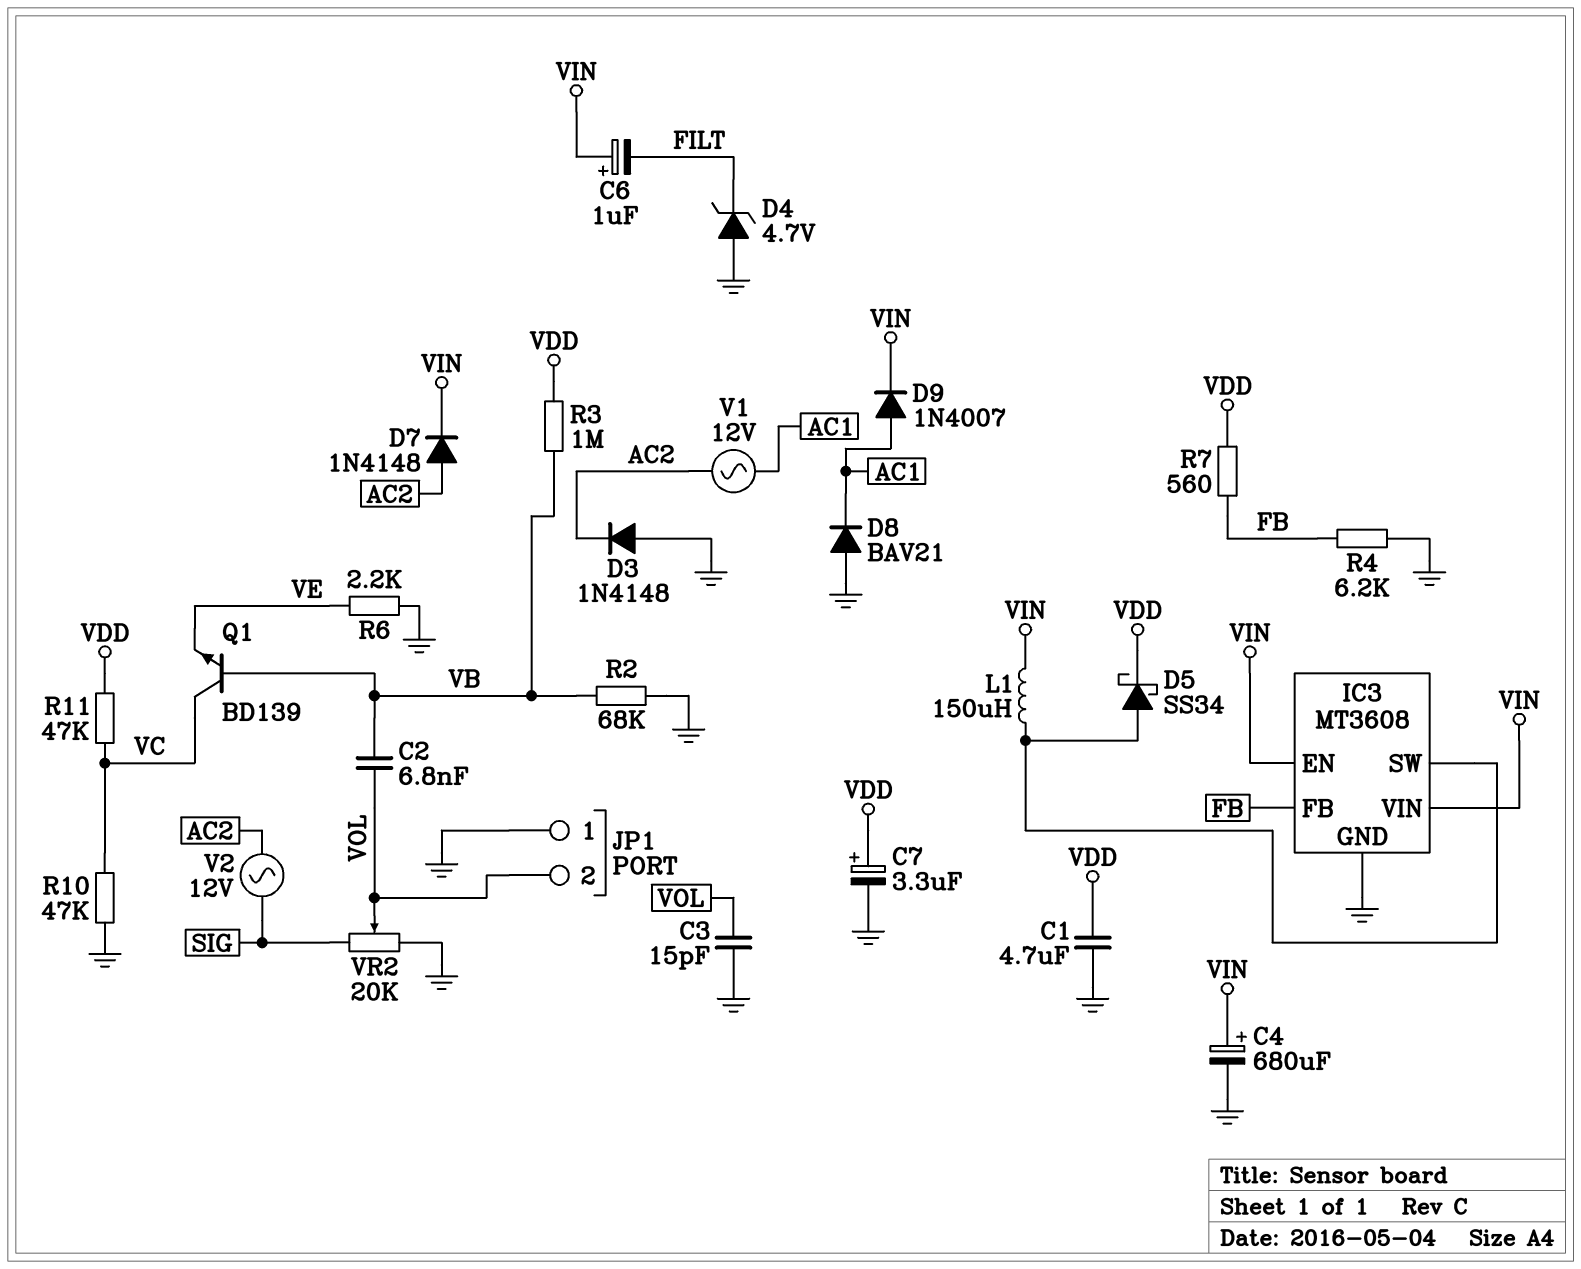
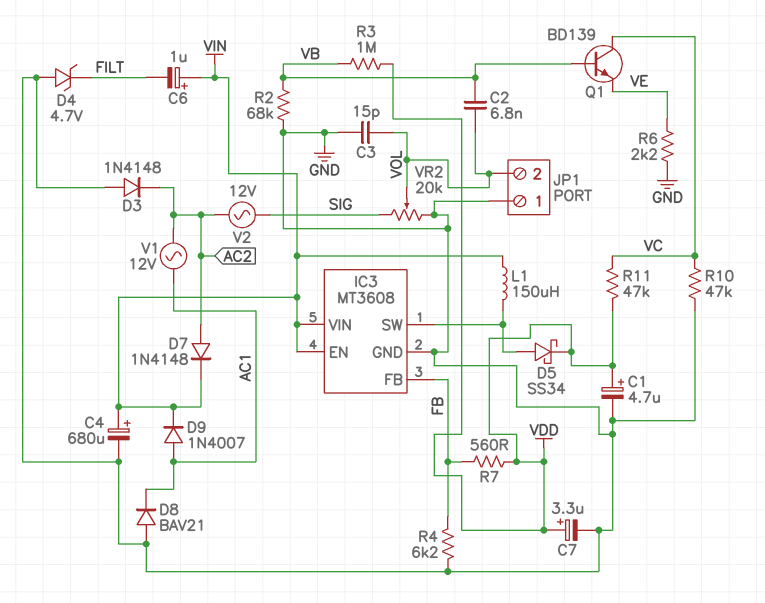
C1: 4.7uF (GND, VDD) -> 4.7uF (plus VDD, minus GND)

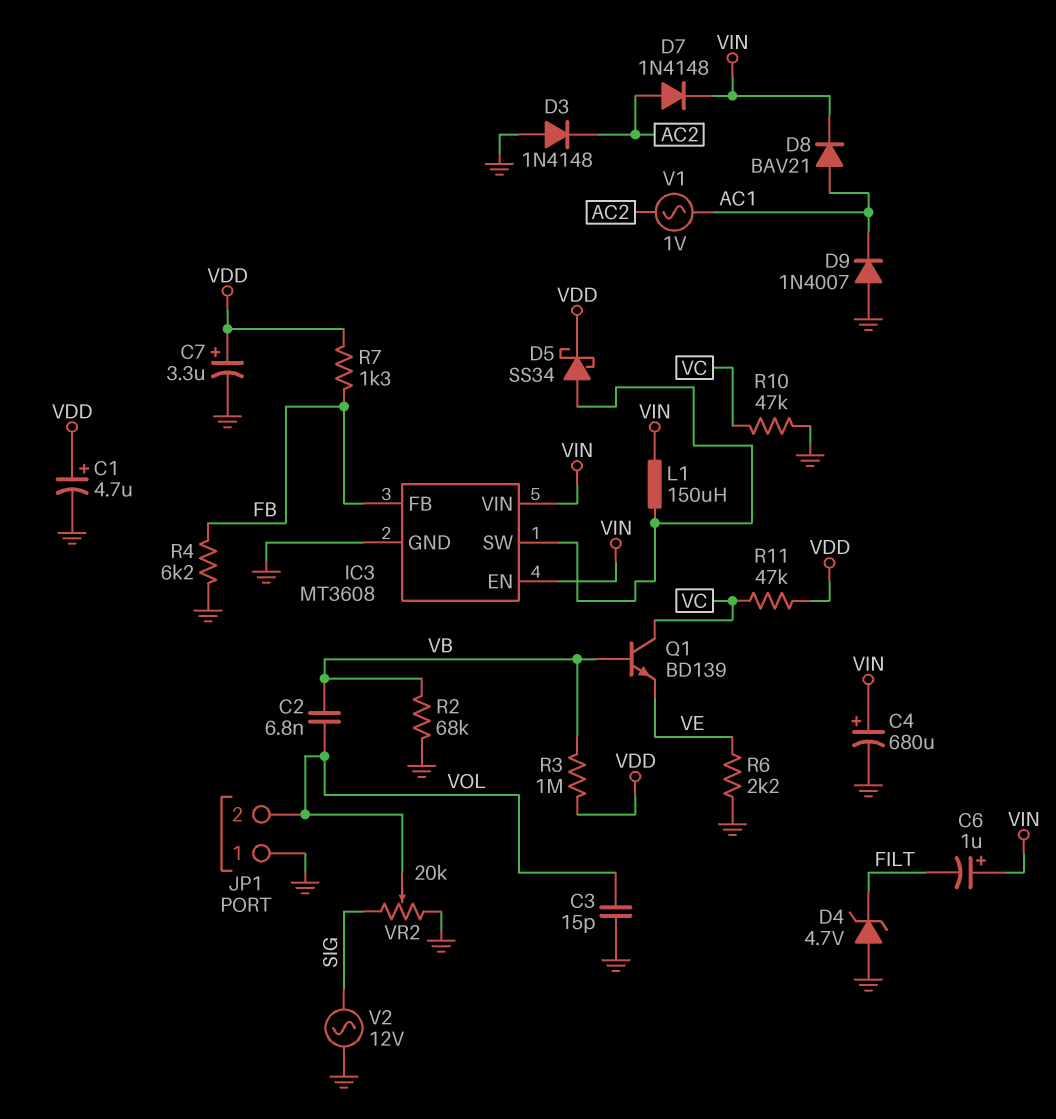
D8: diode BAV21 (A GND, K AC1) -> diode BAV21 (A AC1, K VIN)
D9: diode 1N4007 (A AC1, K VIN) -> diode 1N4007 (A GND, K AC1)
R7: 560 (FB, VDD) -> 1.3k (FB, VDD)
V1: AC 12V (AC1, AC2) -> AC 1V (AC1, AC2)
V2: AC 12V (AC2, SIG) -> AC 12V (GND, SIG)

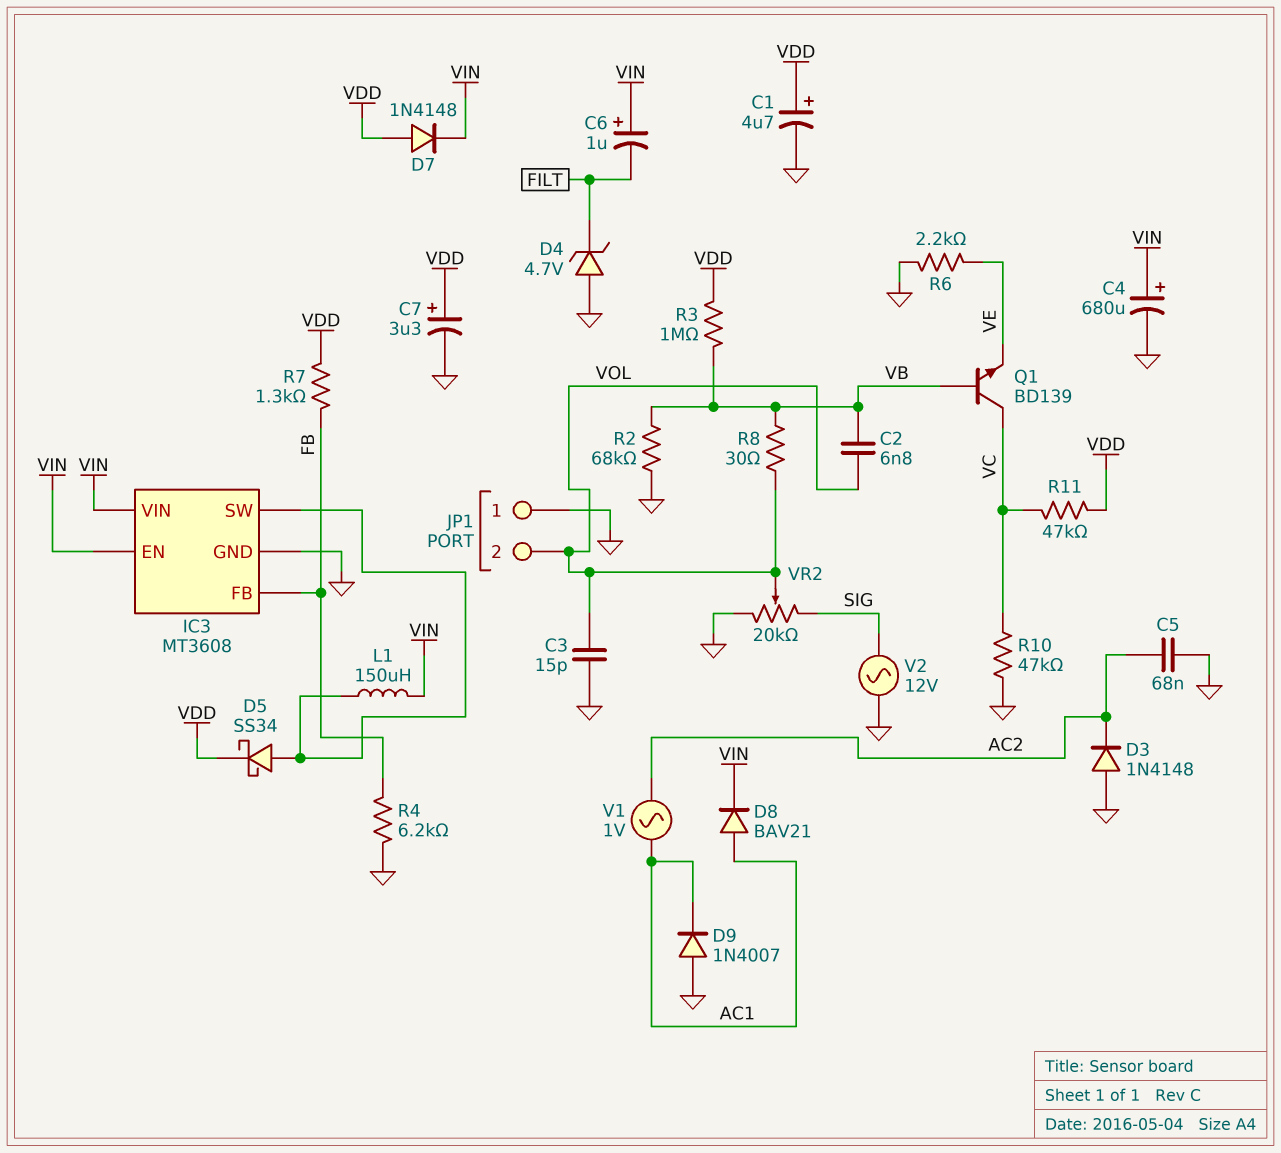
C5: none -> 68nF (AC2, GND)
D7: diode 1N4148 (A AC2, K VIN) -> diode 1N4148 (A VDD, K VIN)
R8: none -> 30 (VB, VOL)

